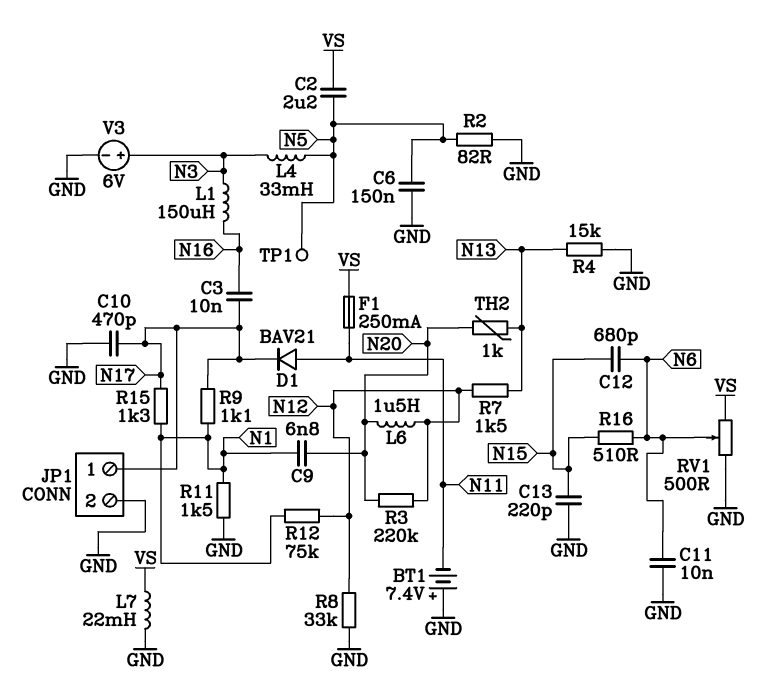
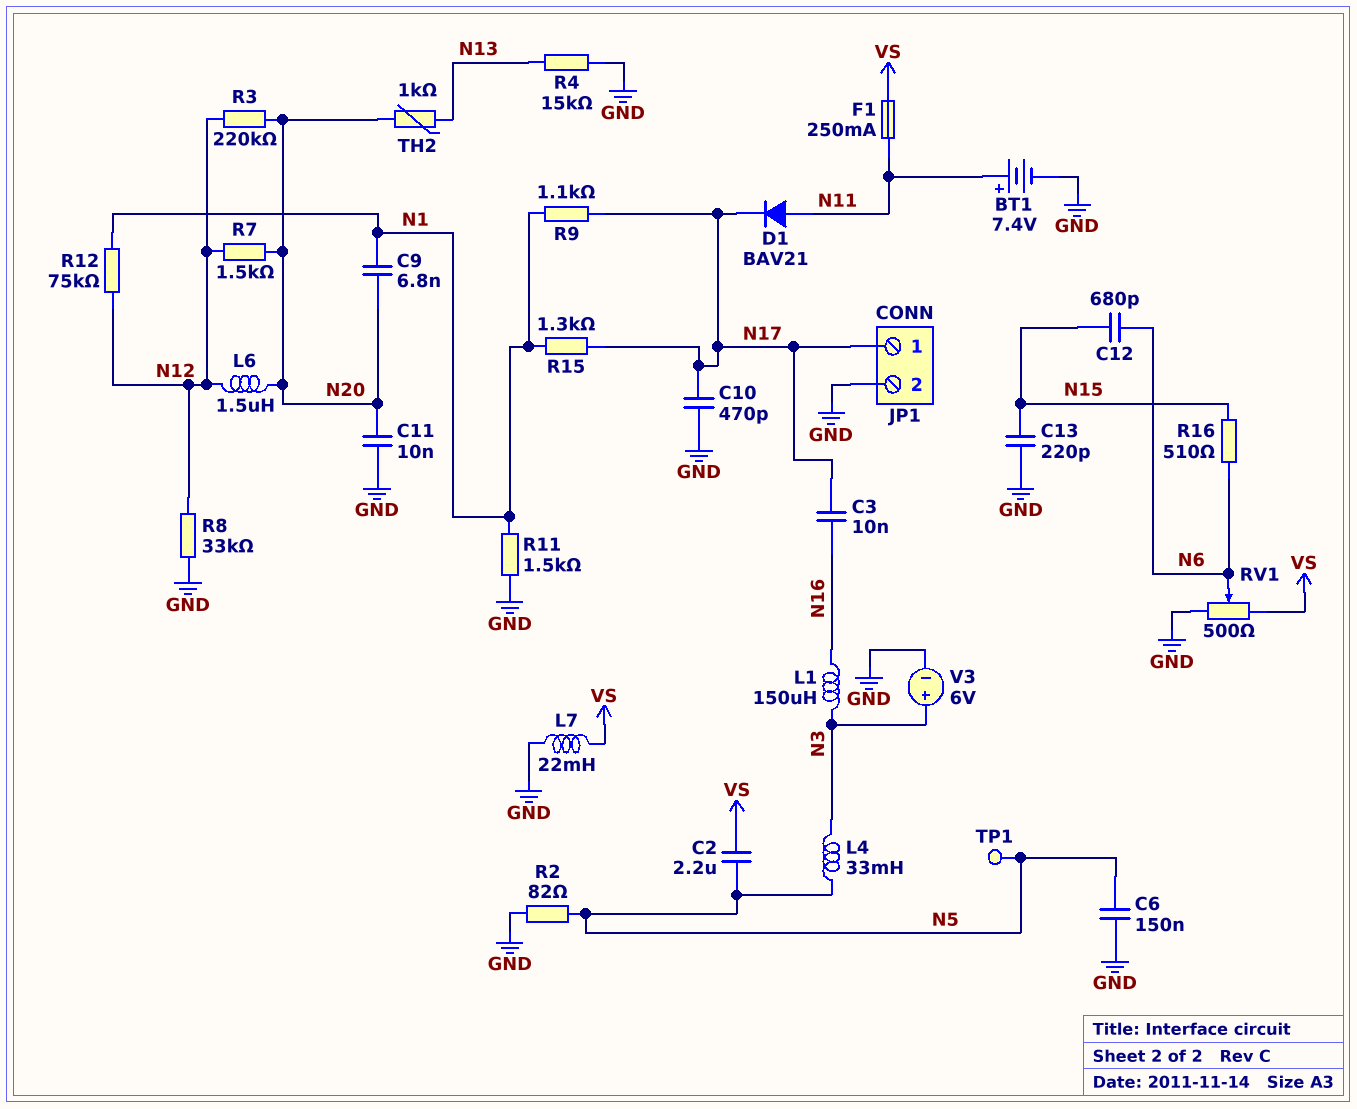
BT1: 7.4V (plus GND, minus N11) -> 7.4V (plus N11, minus GND)
C11: 10nF (GND, N6) -> 10nF (GND, N20)
R7: 1.5k (N12, N13) -> 1.5k (N12, N20)

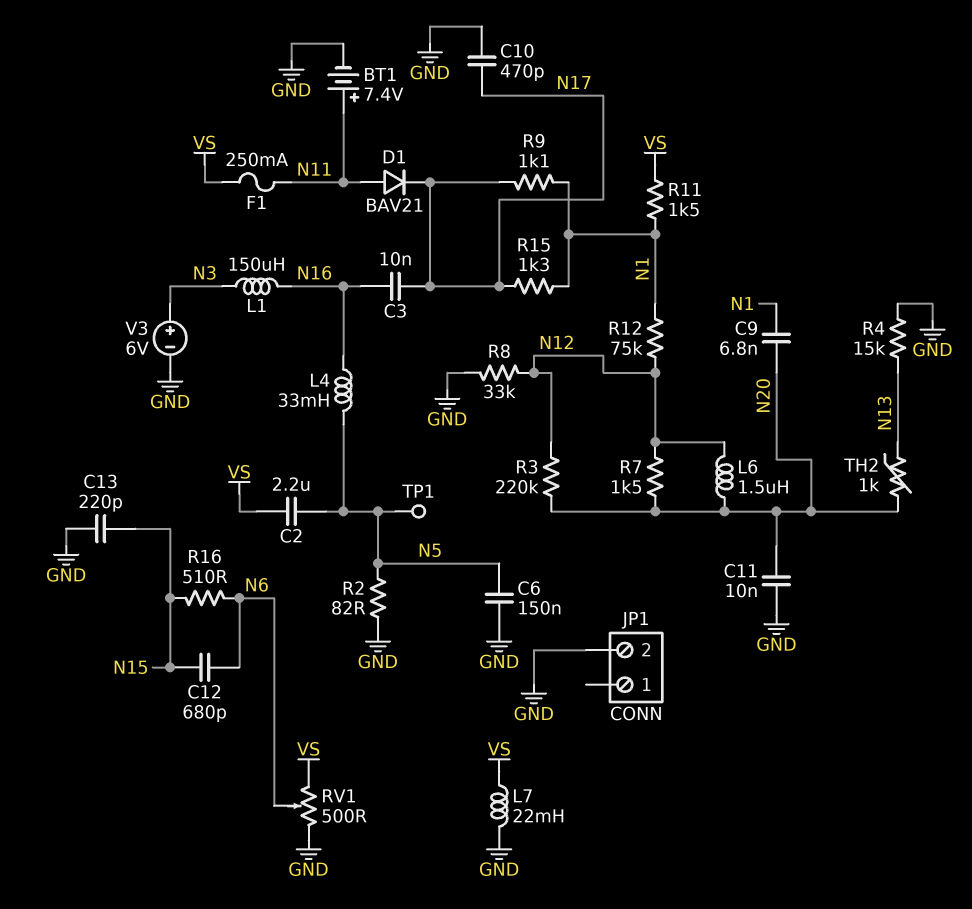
JP1 pin 1: N17 -> none
L4: 33mH (N3, N5) -> 33mH (N5, N16)
R11: 1.5k (GND, N1) -> 1.5k (N1, VS)

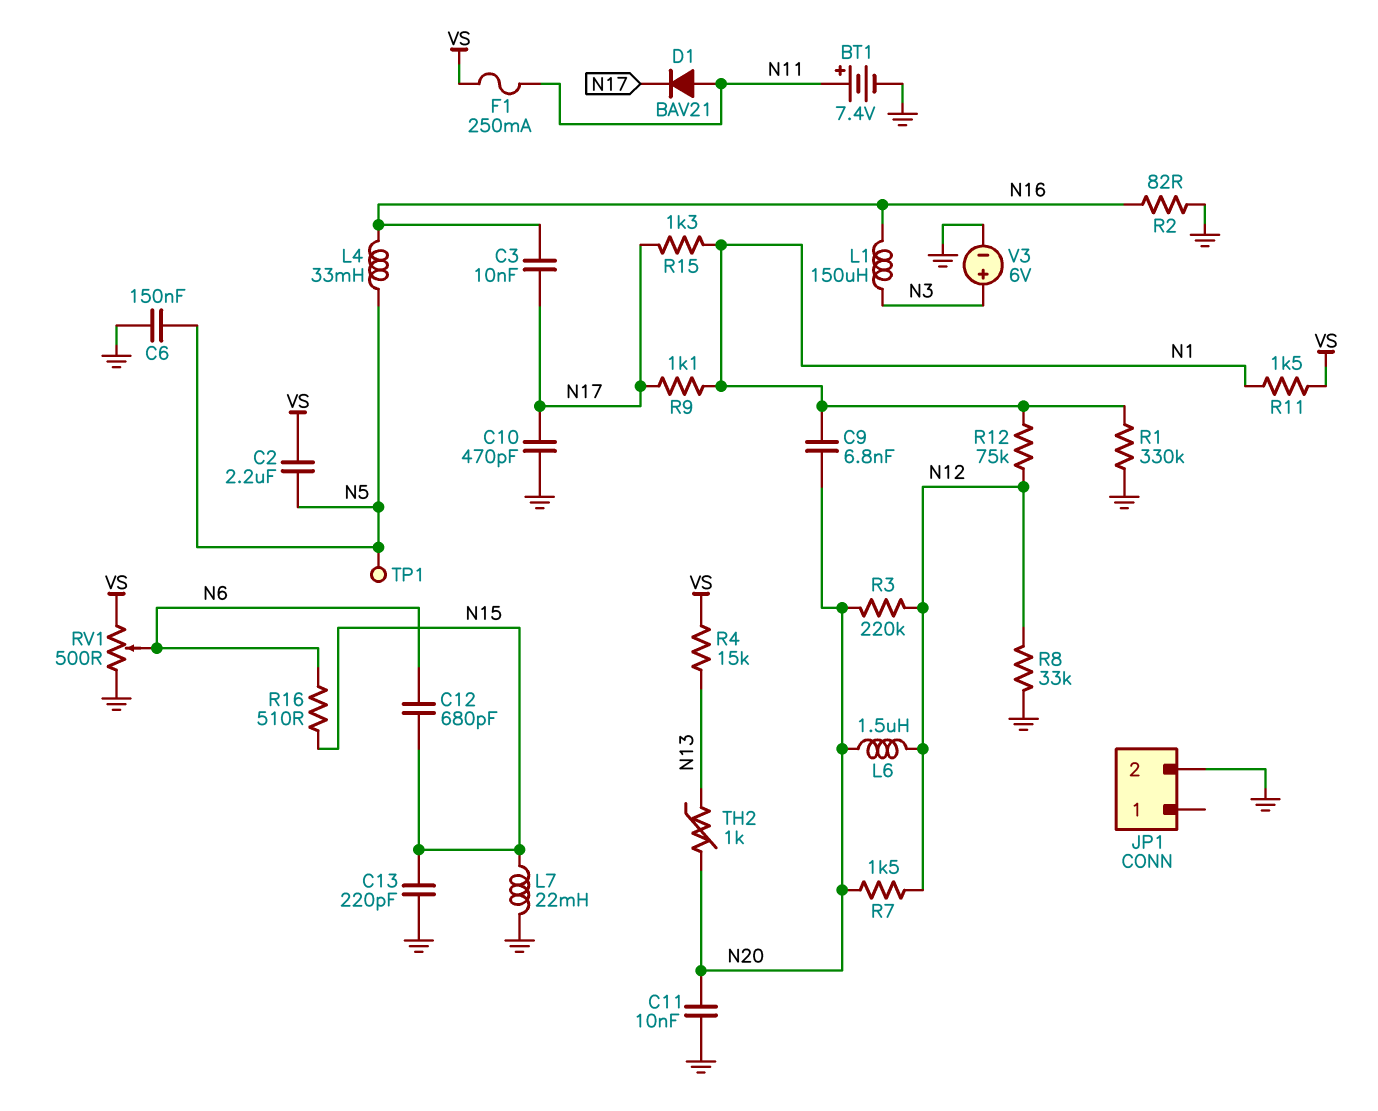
L7: 22mH (GND, VS) -> 22mH (GND, N15)
R1: none -> 330k (GND, N1)
R2: 82 (GND, N5) -> 82 (GND, N16)
R4: 15k (GND, N13) -> 15k (N13, VS)

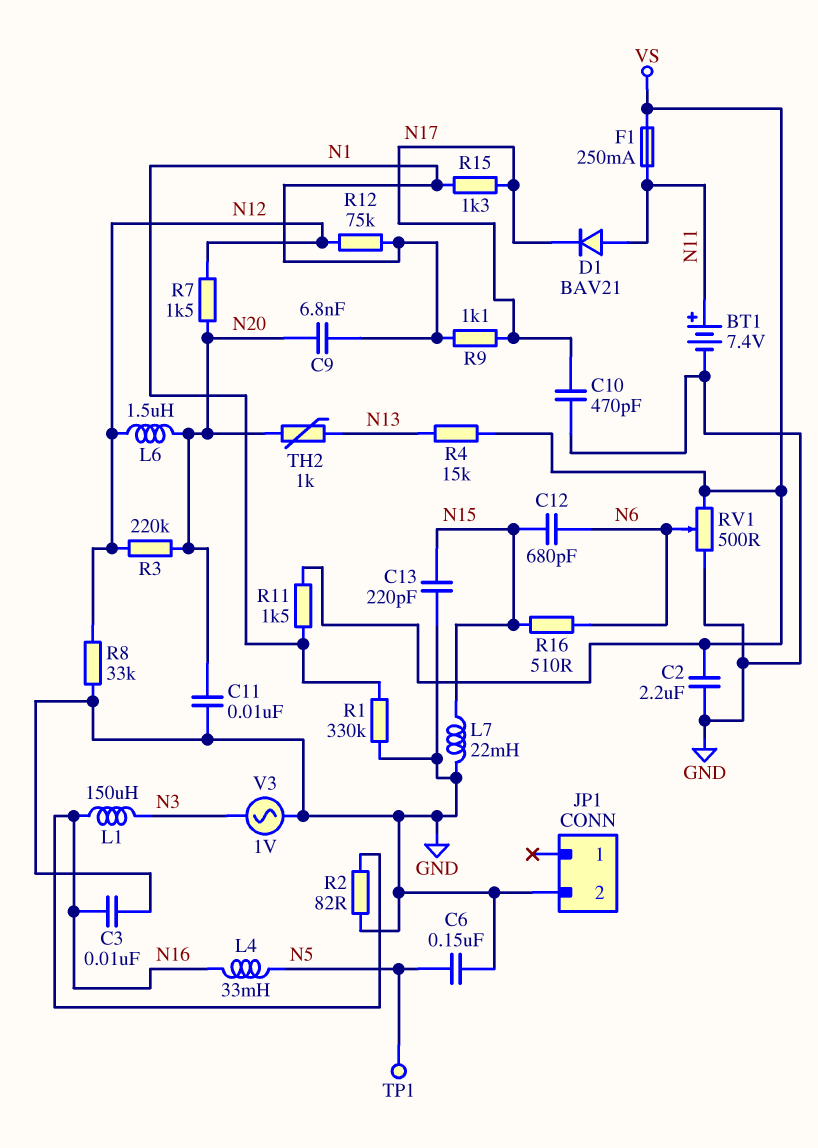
C2: 2.2uF (N5, VS) -> 2.2uF (GND, VS)
C3: 10nF (N16, N17) -> 10nF (GND, N16)
V3: 6V (plus N3, minus GND) -> AC 1V (GND, N3)

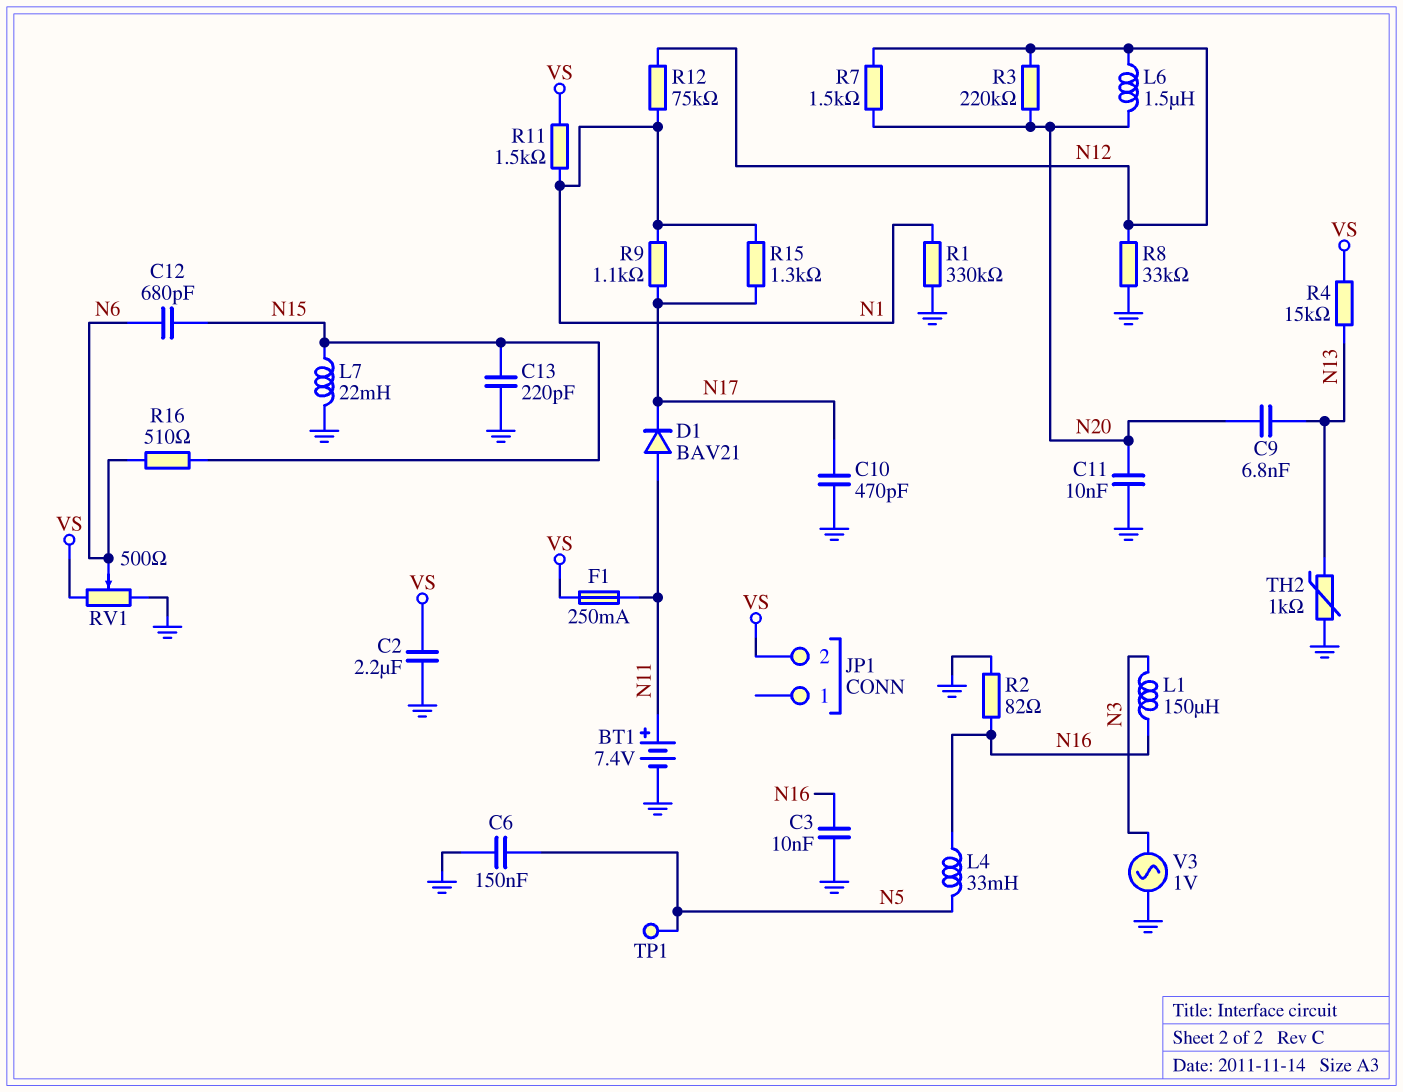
C9: 6.8nF (N1, N20) -> 6.8nF (N13, N20)
JP1 pin 2: GND -> VS
TH2: 1k (N13, N20) -> 1k (GND, N13)

